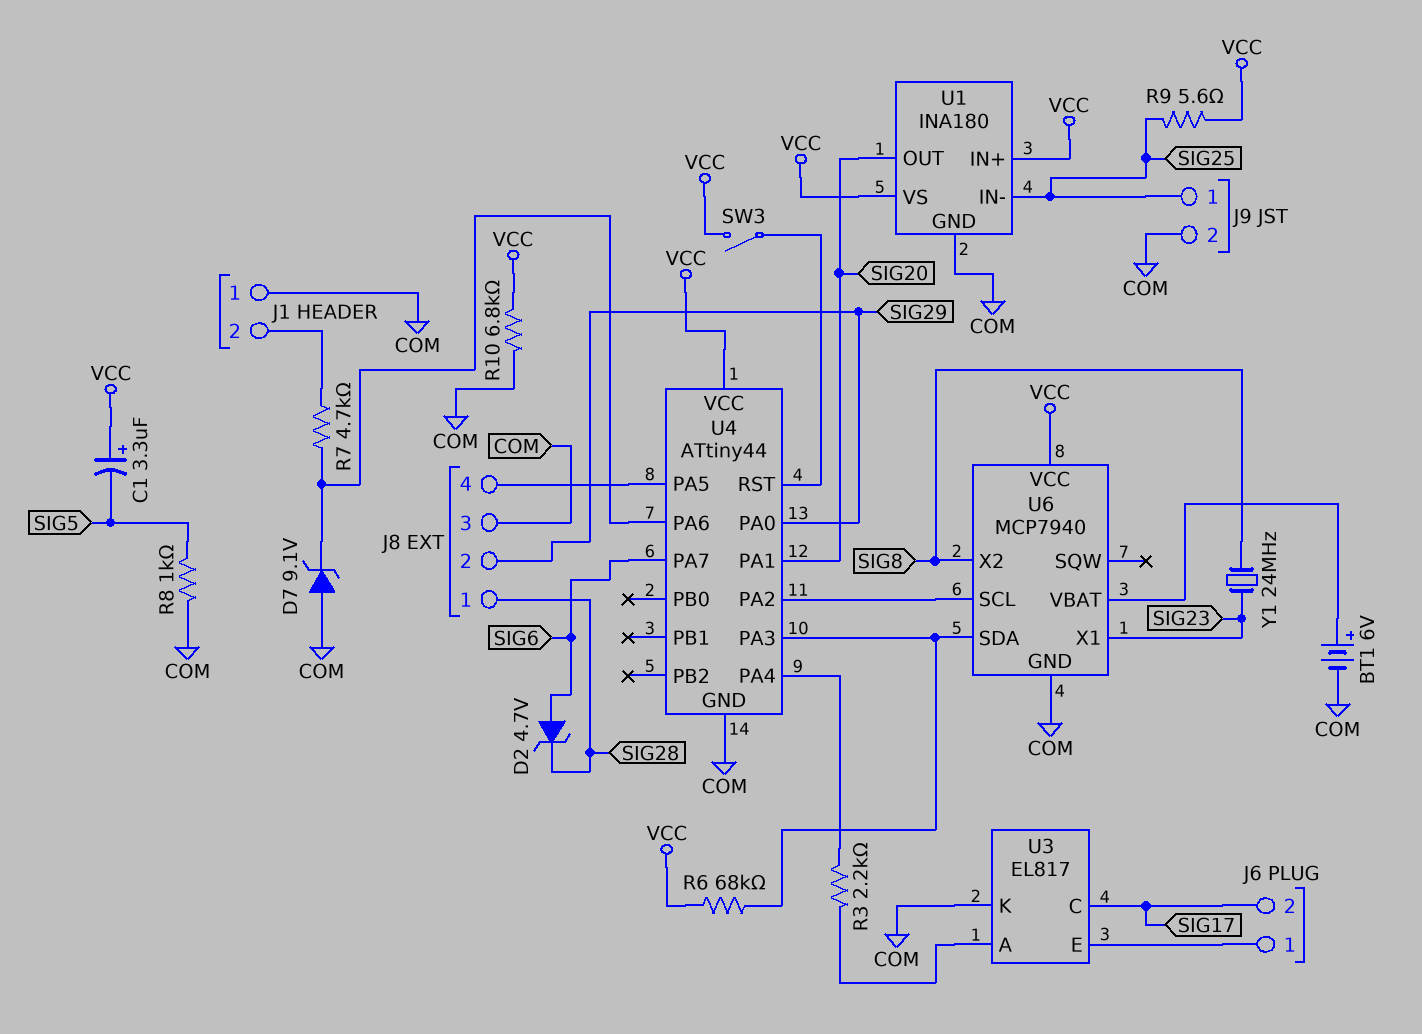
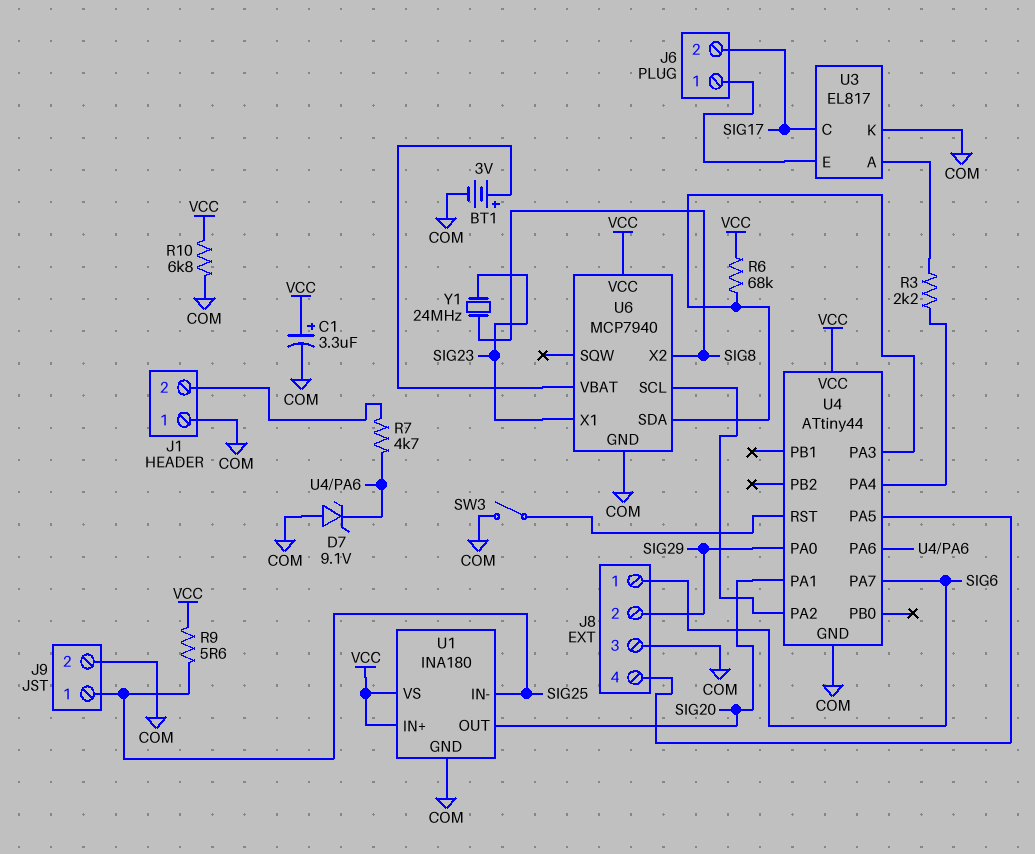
BT1: 6V (plus U6/VBAT, minus COM) -> 3V (plus U6/VBAT, minus COM)
C1: 3.3uF (plus VCC, minus SIG5) -> 3.3uF (plus VCC, minus COM)
D2: zener 4.7V (A SIG6, K SIG28) -> none
J8 pin 1: SIG28 -> SIG6
R8: 1k (COM, SIG5) -> none
SW3: switch (U4/RST, VCC) -> switch (COM, U4/RST)

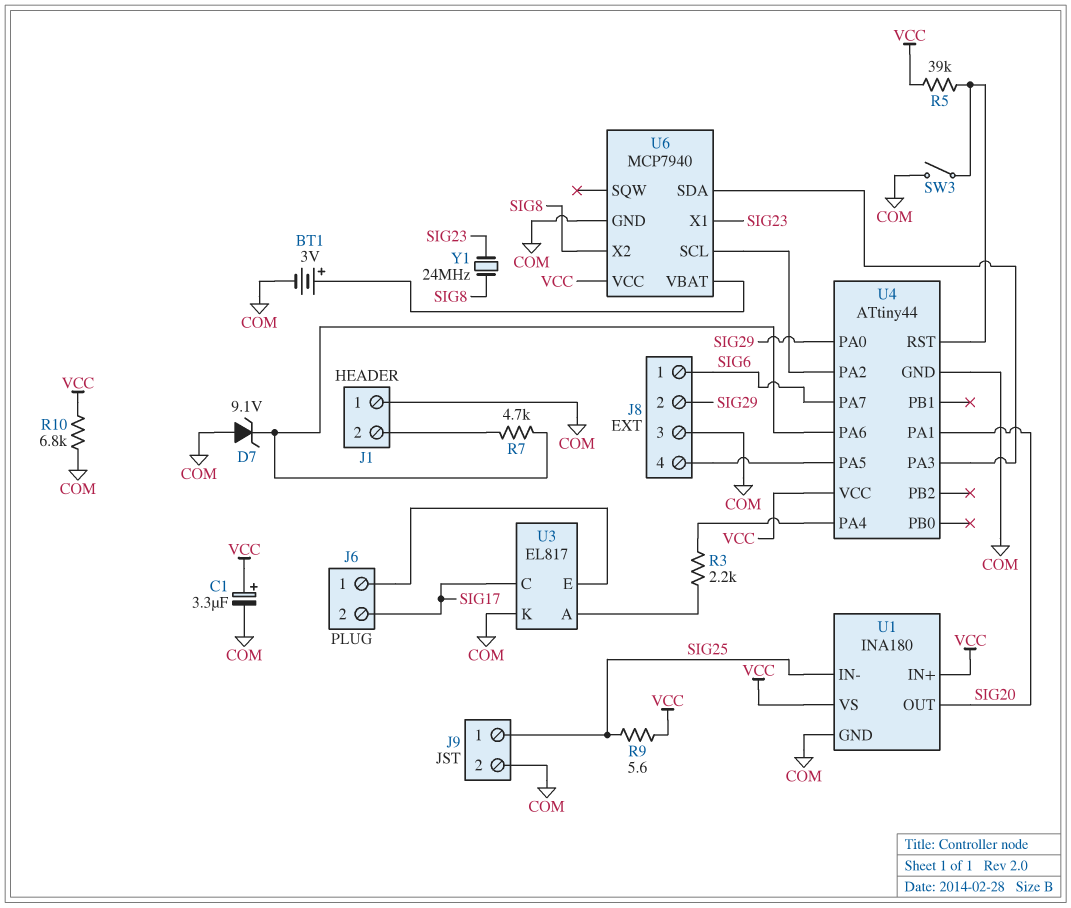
R5: none -> 39k (U4/RST, VCC)
R6: 68k (U4/PA3, VCC) -> none

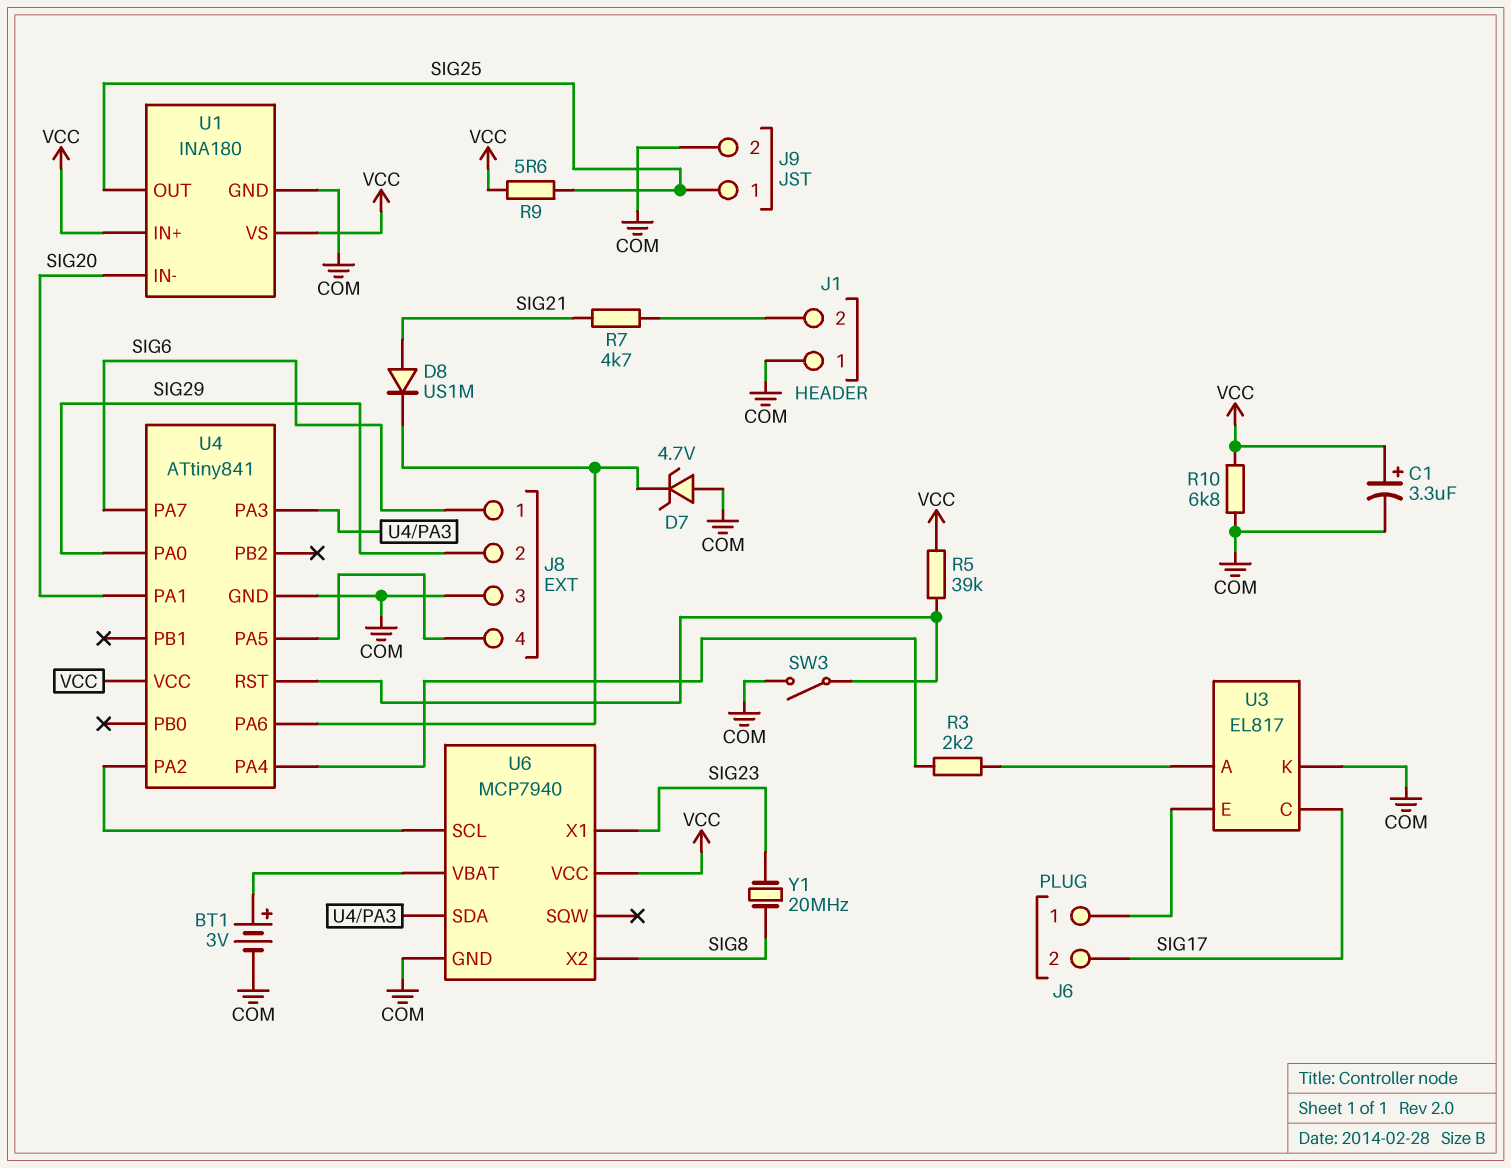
D7: zener 9.1V (A COM, K U4/PA6) -> zener 4.7V (A COM, K U4/PA6)
D8: none -> diode US1M (A SIG21, K U4/PA6)
R7: 4.7k (J1/2, U4/PA6) -> 4.7k (J1/2, SIG21)
U1 pin IN-: SIG25 -> SIG20
U1 pin OUT: SIG20 -> SIG25
U4: ATtiny44 -> ATtiny841
Y1: 24MHz (SIG8, SIG23) -> 20MHz (SIG8, SIG23)

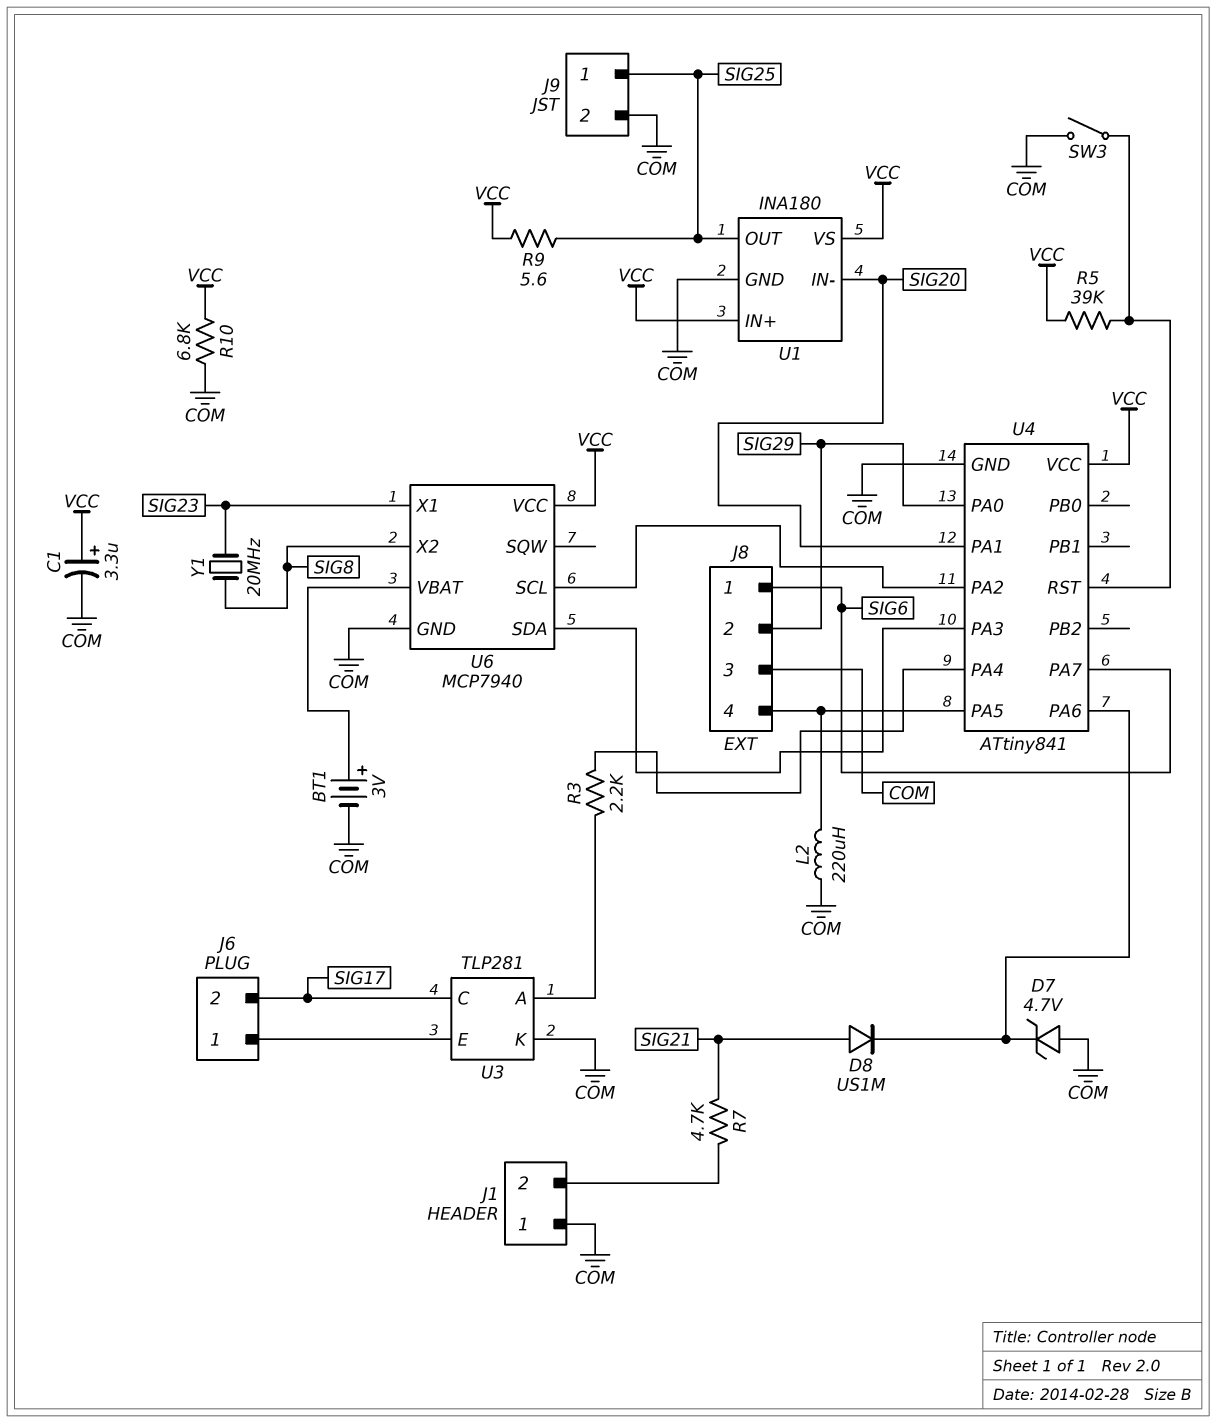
L2: none -> 220uH (COM, J8/4)
U3: EL817 -> TLP281

